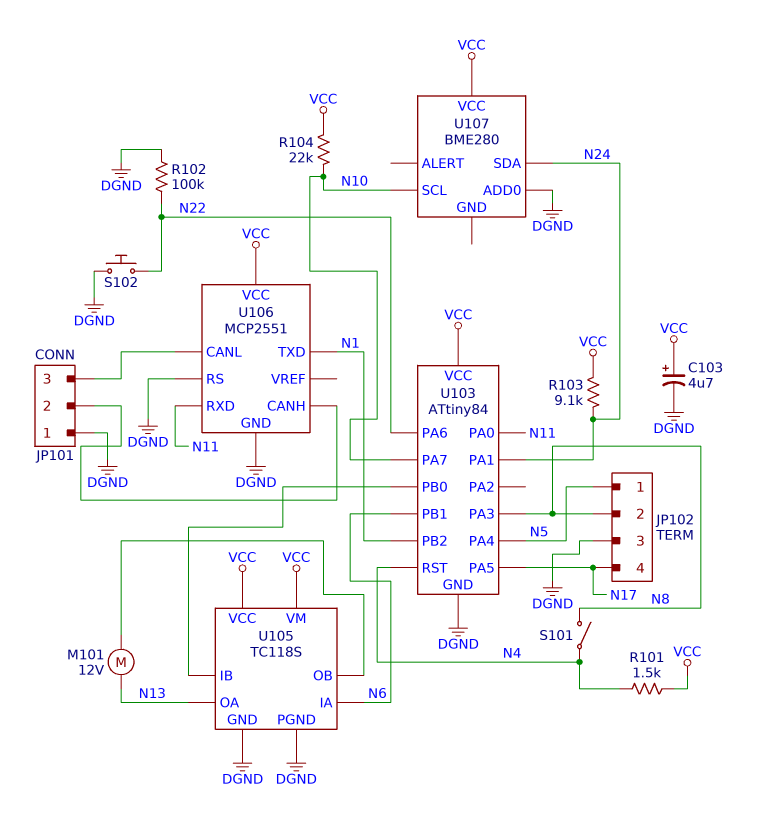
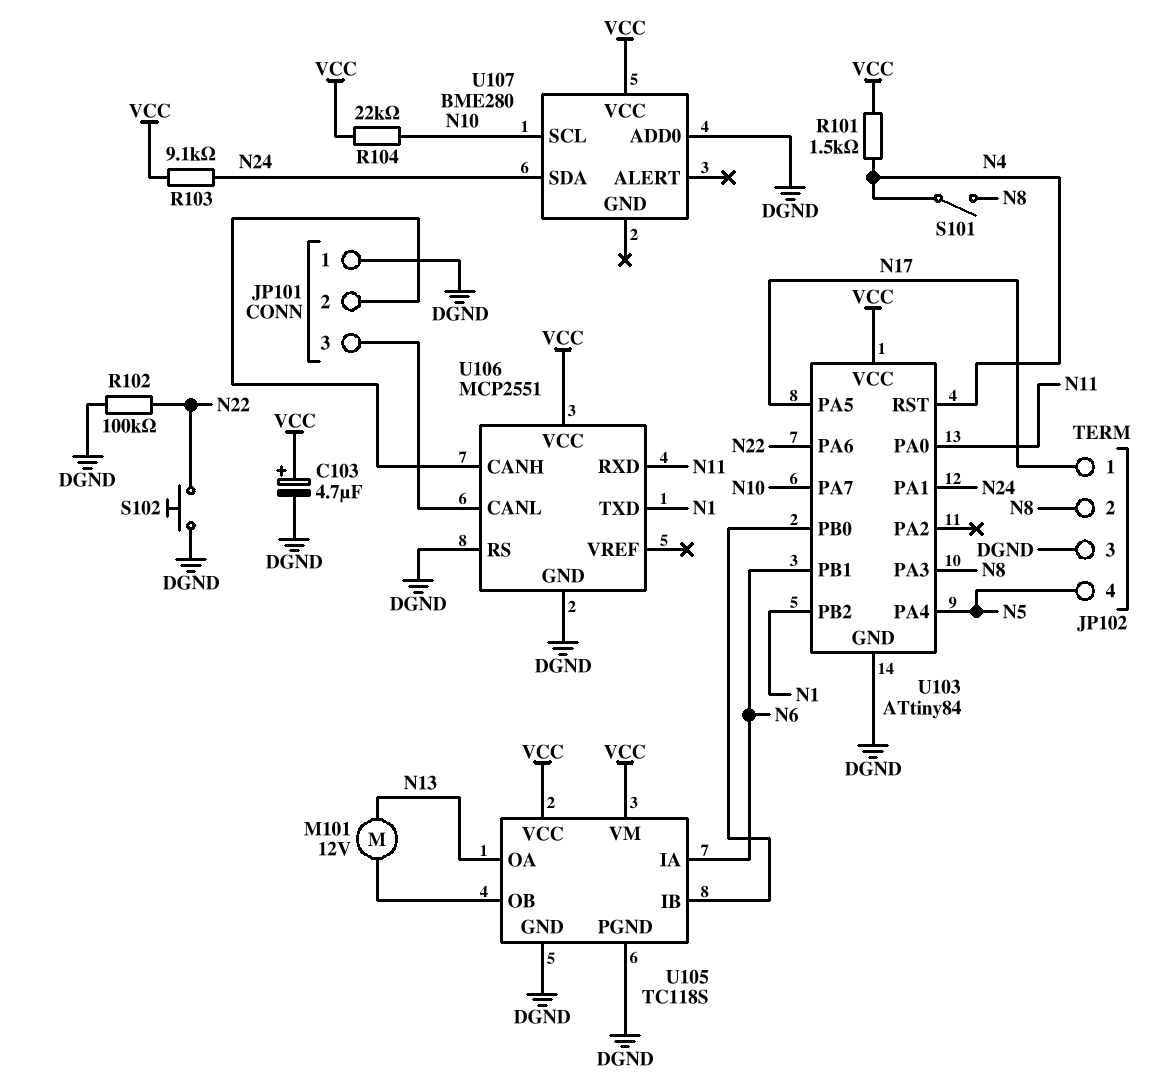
JP102 pin 1: N5 -> N17
JP102 pin 4: N17 -> N5

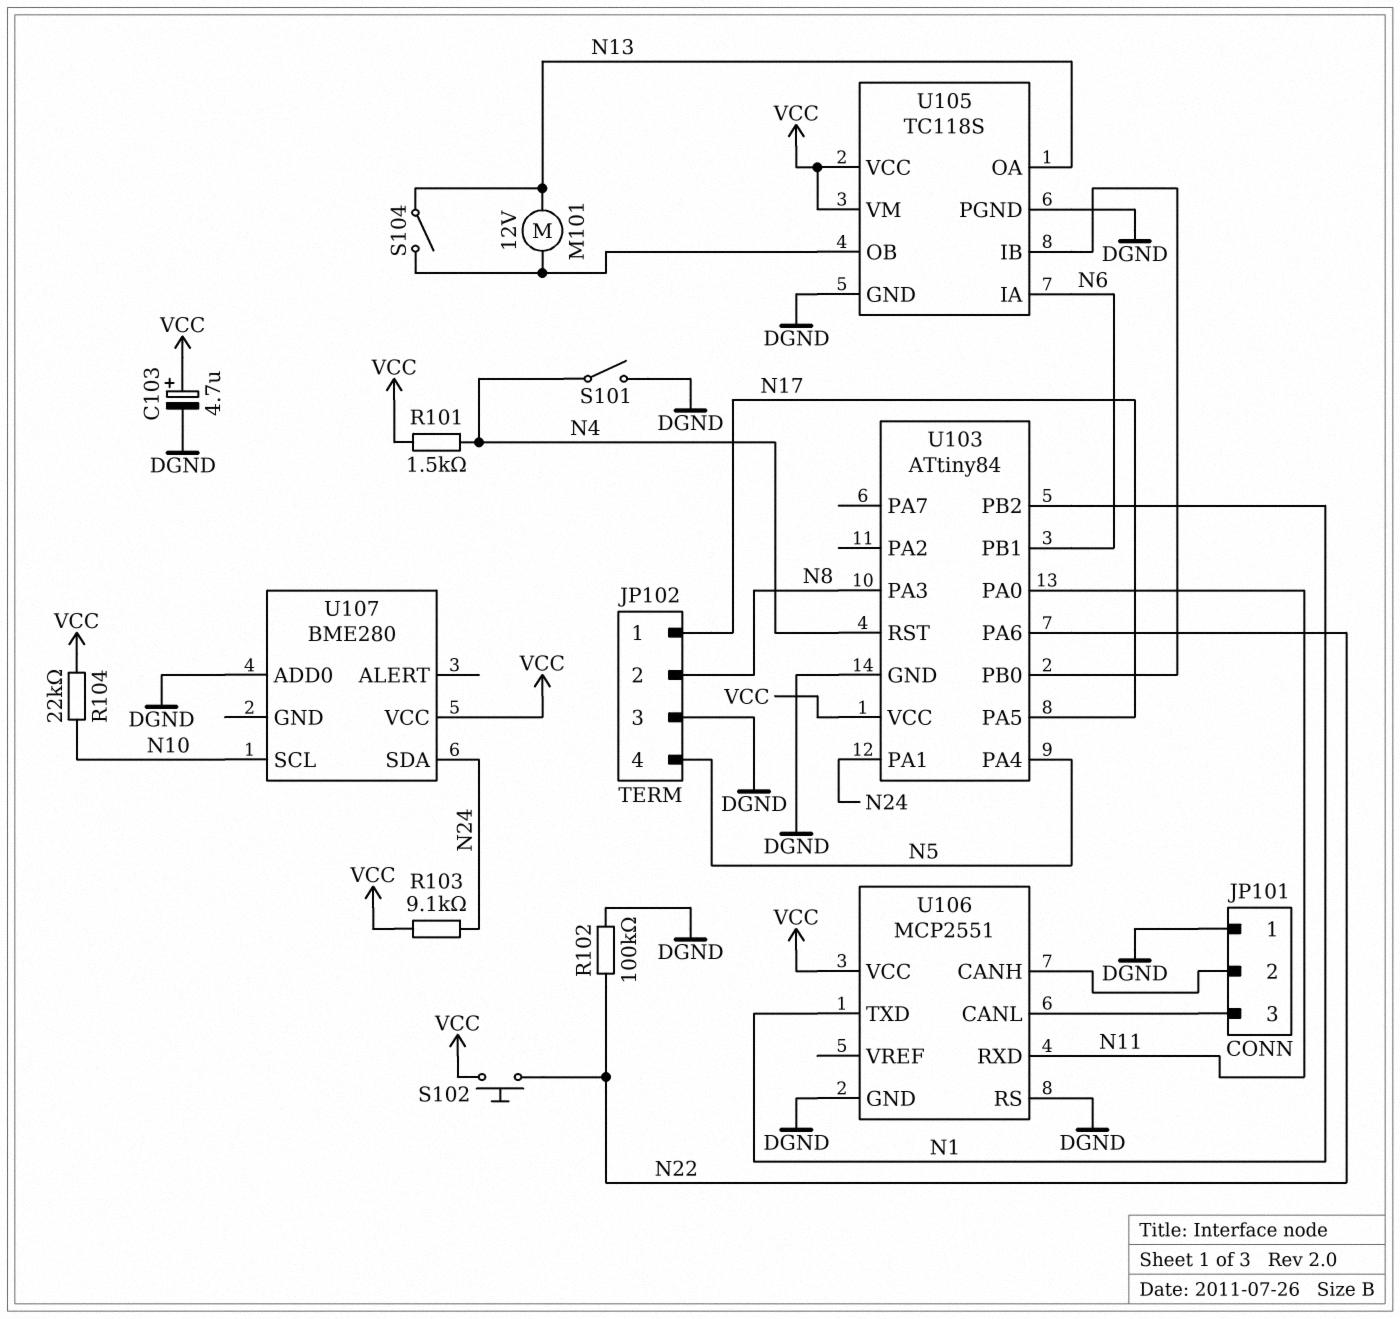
S101: switch (N4, N8) -> switch (DGND, N4)
S102: button (DGND, N22) -> button (N22, VCC)
S104: none -> switch (N13, U105/OB)
U103 pin PA7: N10 -> none

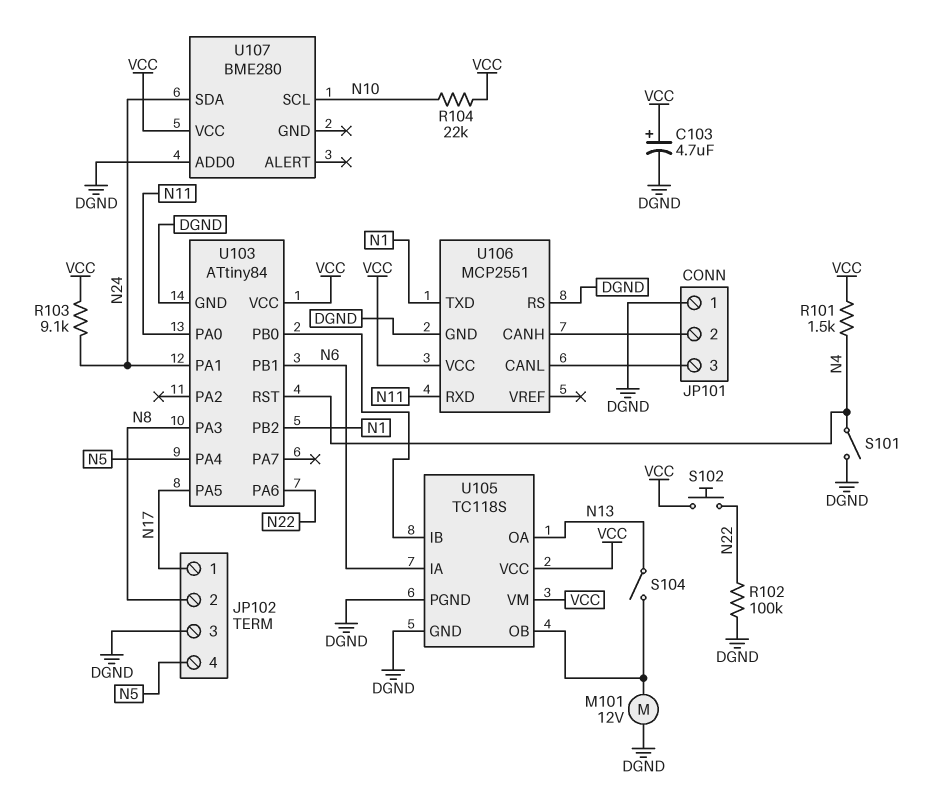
M101: motor 12V (N13, U105/OB) -> motor 12V (DGND, U105/OB)

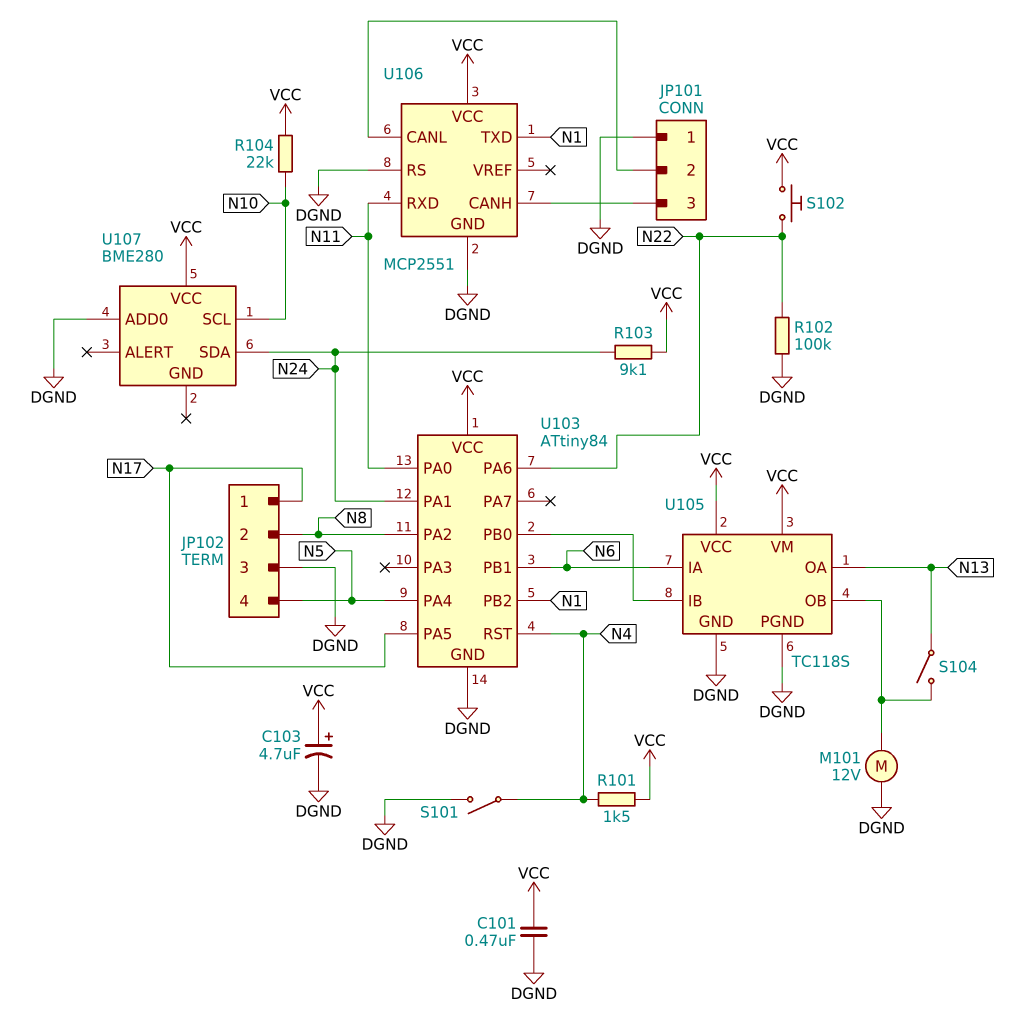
C101: none -> 470nF (DGND, VCC)
U103 pin PA2: none -> N8
U103 pin PA3: N8 -> none
U106 pin CANH: JP101/2 -> JP101/3
U106 pin CANL: JP101/3 -> JP101/2

